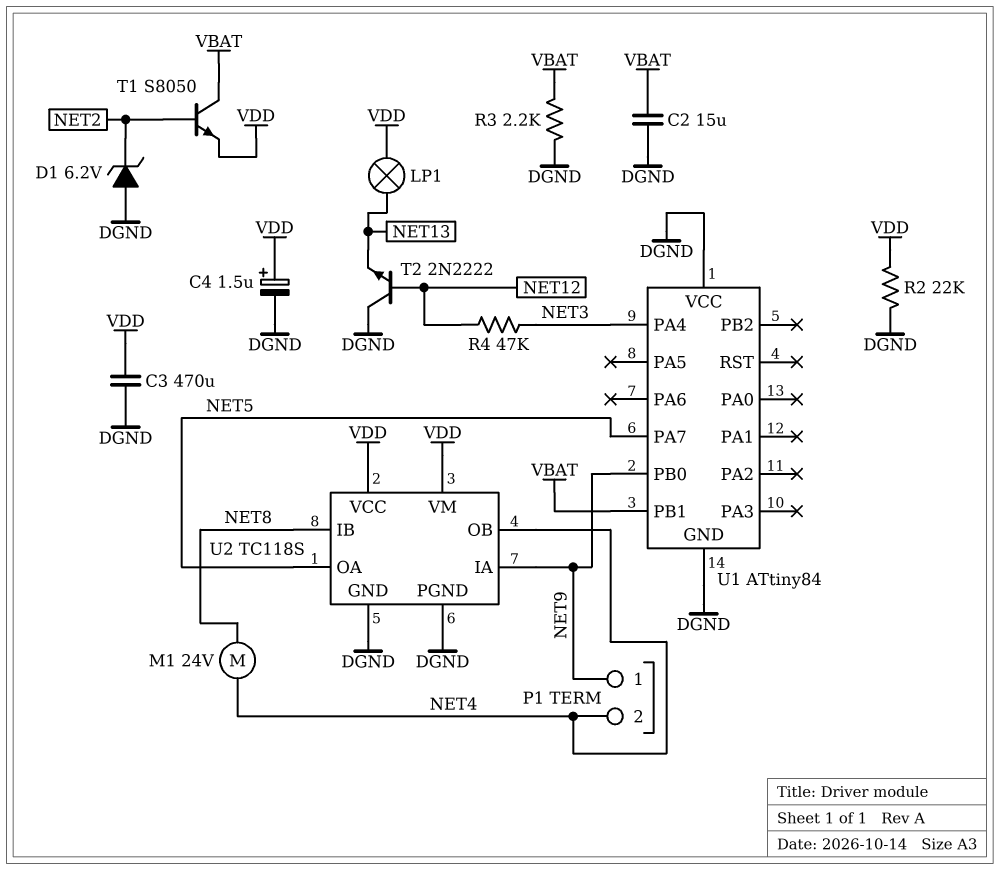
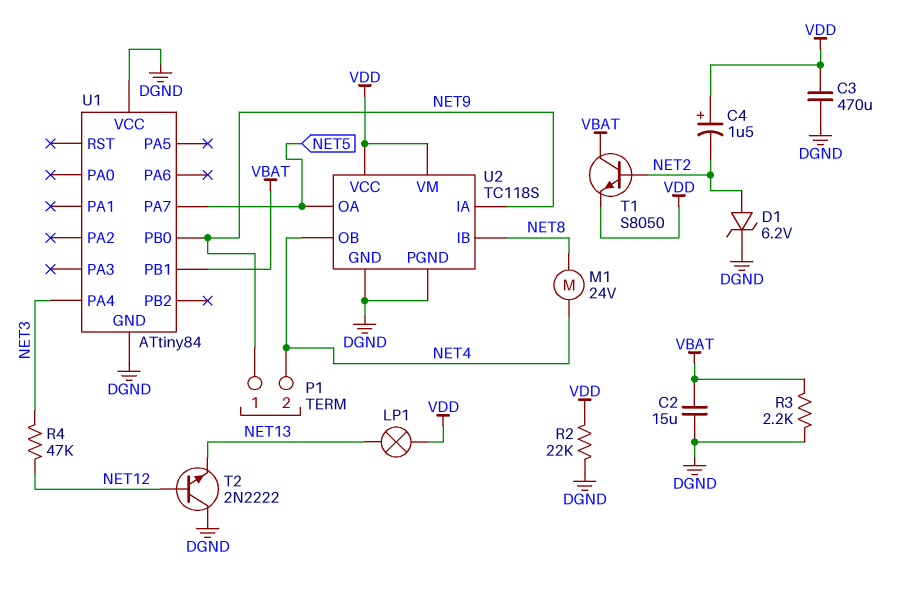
C4: 1.5uF (plus VDD, minus DGND) -> 1.5uF (plus VDD, minus NET2)
D1: zener 6.2V (A DGND, K NET2) -> zener 6.2V (A NET2, K DGND)

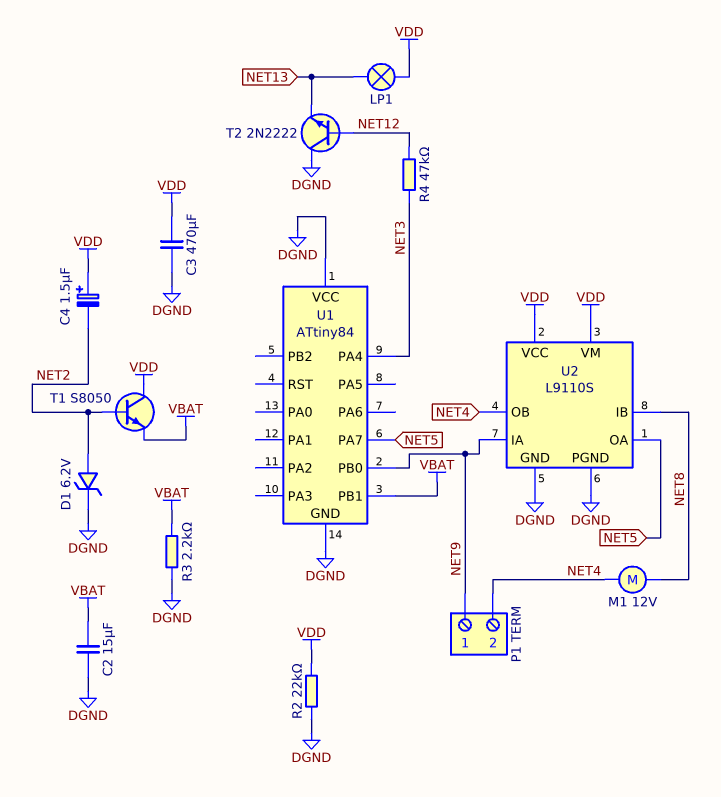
M1: motor 24V (NET4, NET8) -> motor 12V (NET4, NET8)
T1: NPN S8050 (B NET2, C VBAT, E VDD) -> NPN S8050 (B NET2, C VDD, E VBAT)
U2: TC118S -> L9110S

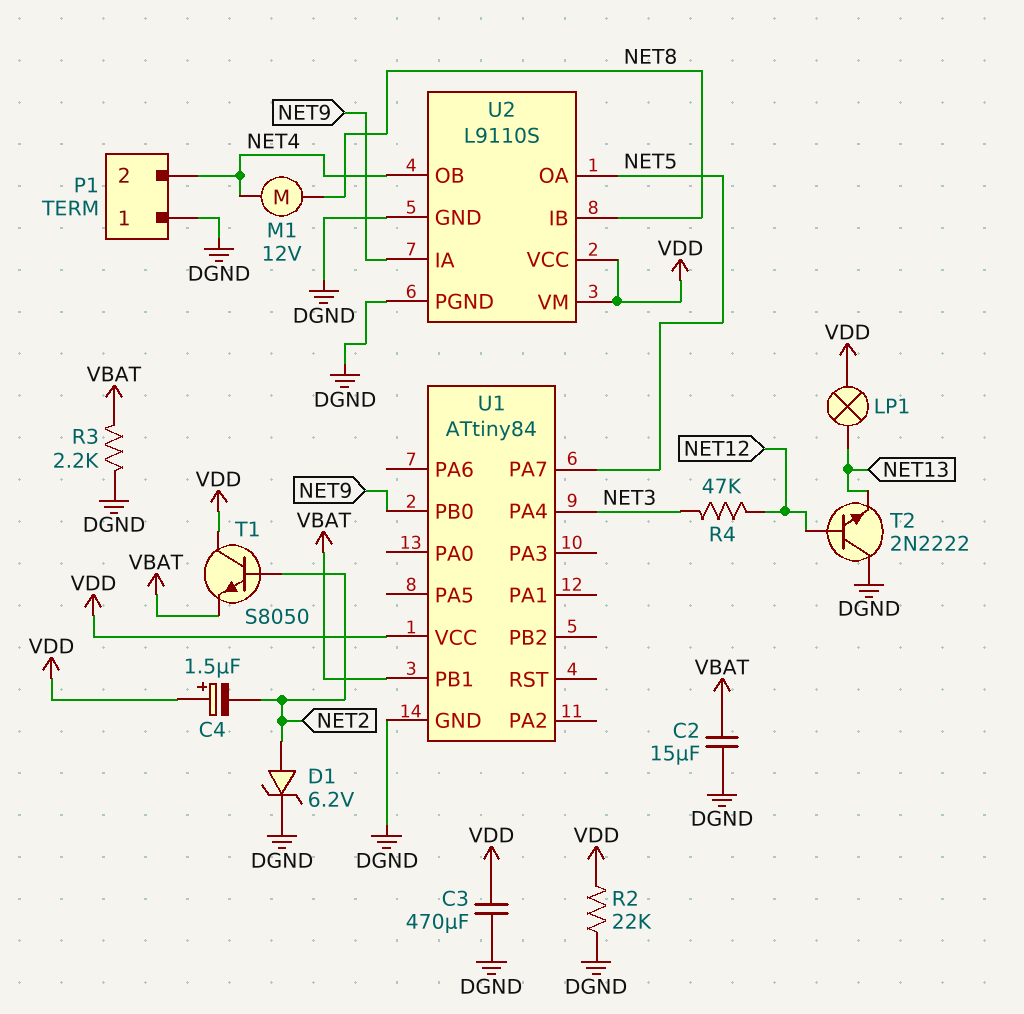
P1 pin 1: NET9 -> DGND
U1 pin VCC: DGND -> VDD

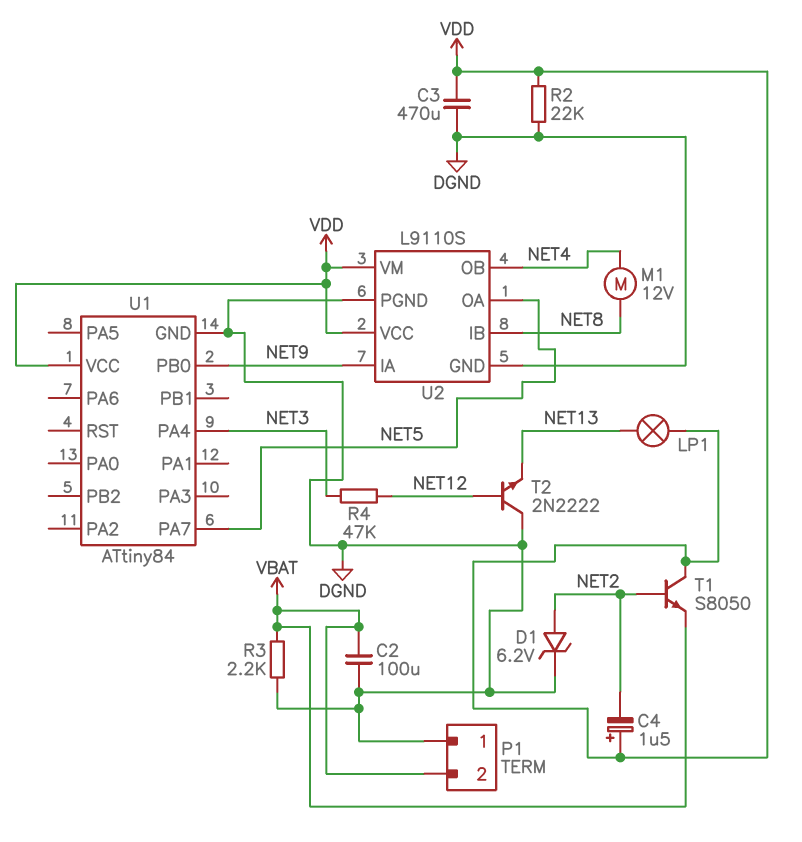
C2: 15uF (DGND, VBAT) -> 100uF (DGND, VBAT)
P1 pin 2: NET4 -> VBAT
U1 pin PB1: VBAT -> none

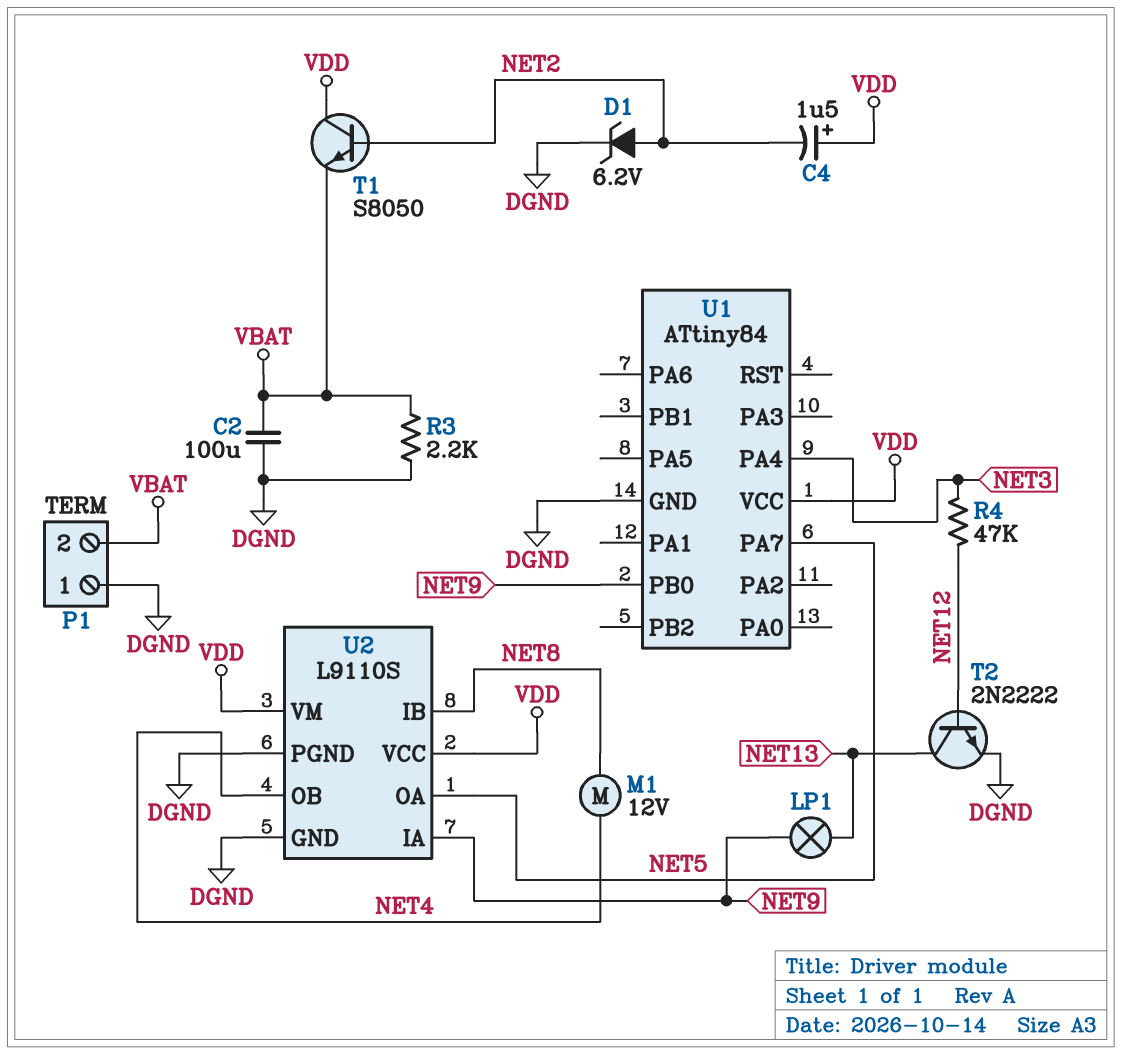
C3: 470uF (DGND, VDD) -> none
LP1: lamp (NET13, VDD) -> lamp (NET9, NET13)
R2: 22k (DGND, VDD) -> none
T2: NPN 2N2222 (B NET12, C DGND, E NET13) -> NPN 2N2222 (B NET12, C NET13, E DGND)

